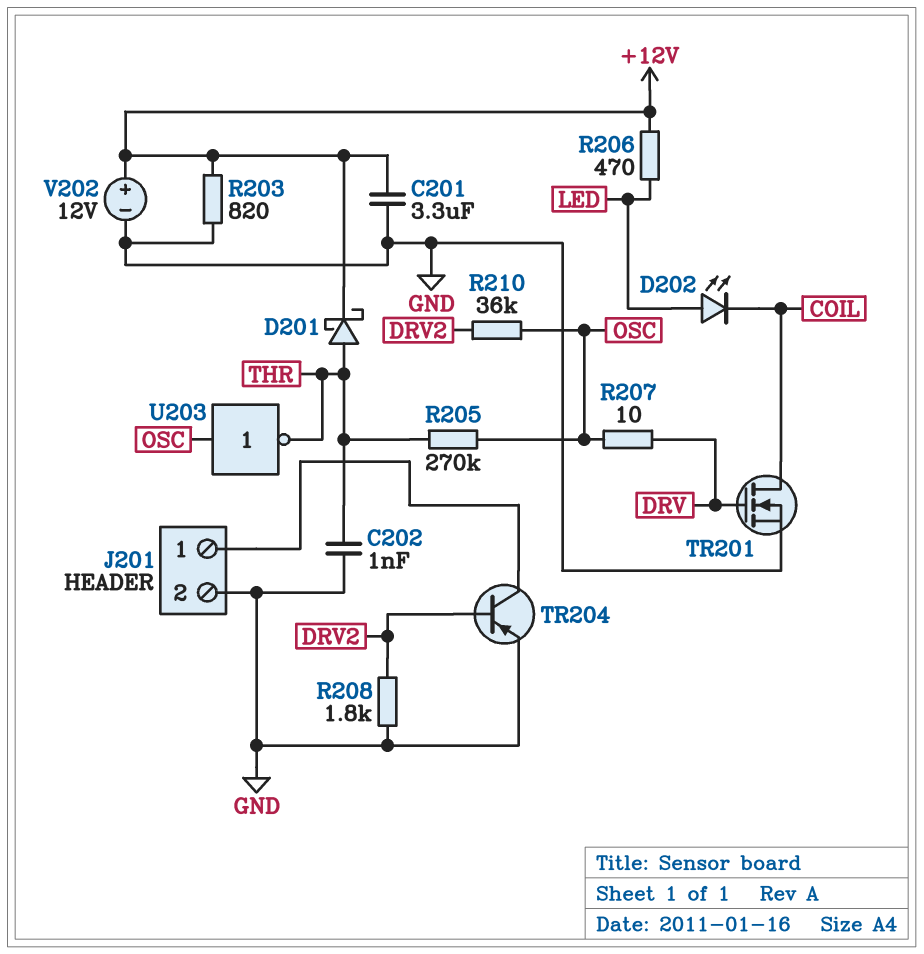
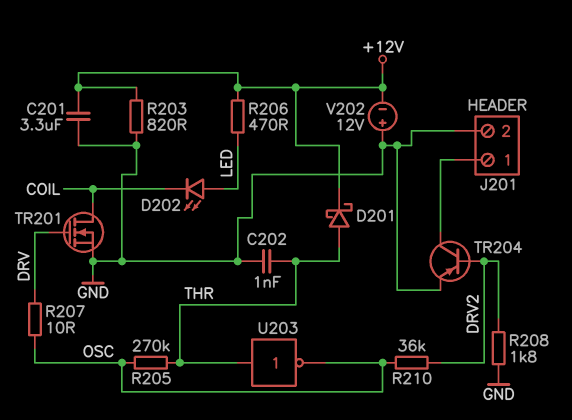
U203: NOT (in OSC, out THR) -> NOT (in THR, out OSC)
V202: 12V (plus +12V, minus GND) -> 12V (plus GND, minus +12V)

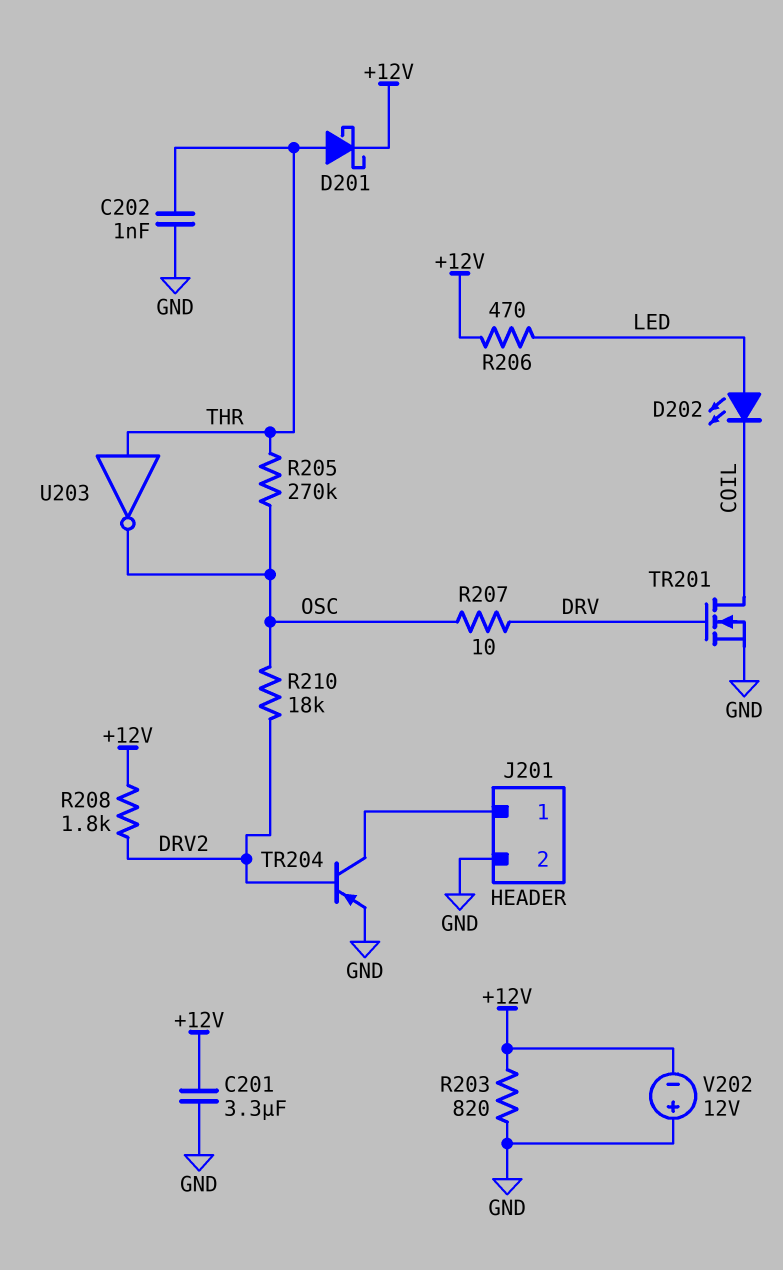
R208: 1.8k (DRV2, GND) -> 1.8k (+12V, DRV2)
R210: 36k (DRV2, OSC) -> 18k (DRV2, OSC)

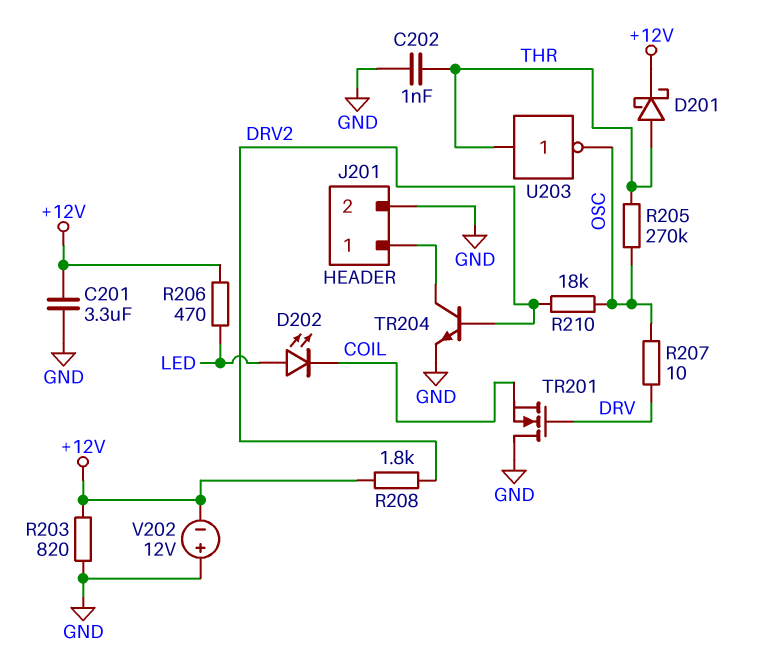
TR201: NMOS (G DRV, D COIL, S GND) -> NMOS (G DRV, D GND, S COIL)
TR204: PNP (B DRV2, C J201/1, E GND) -> NPN (B DRV2, C J201/1, E GND)

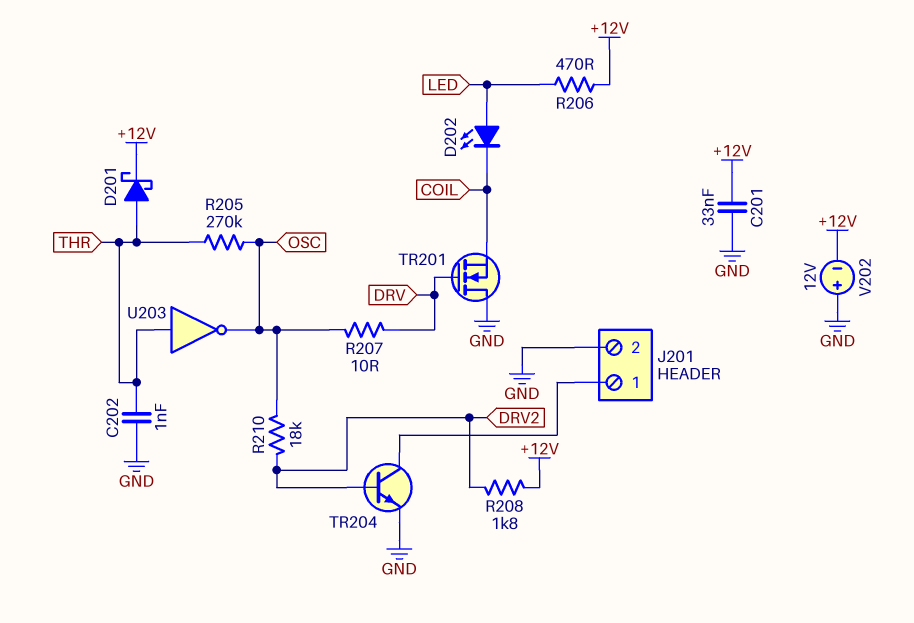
C201: 3.3uF (+12V, GND) -> 33nF (+12V, GND)
R203: 820 (+12V, GND) -> none

